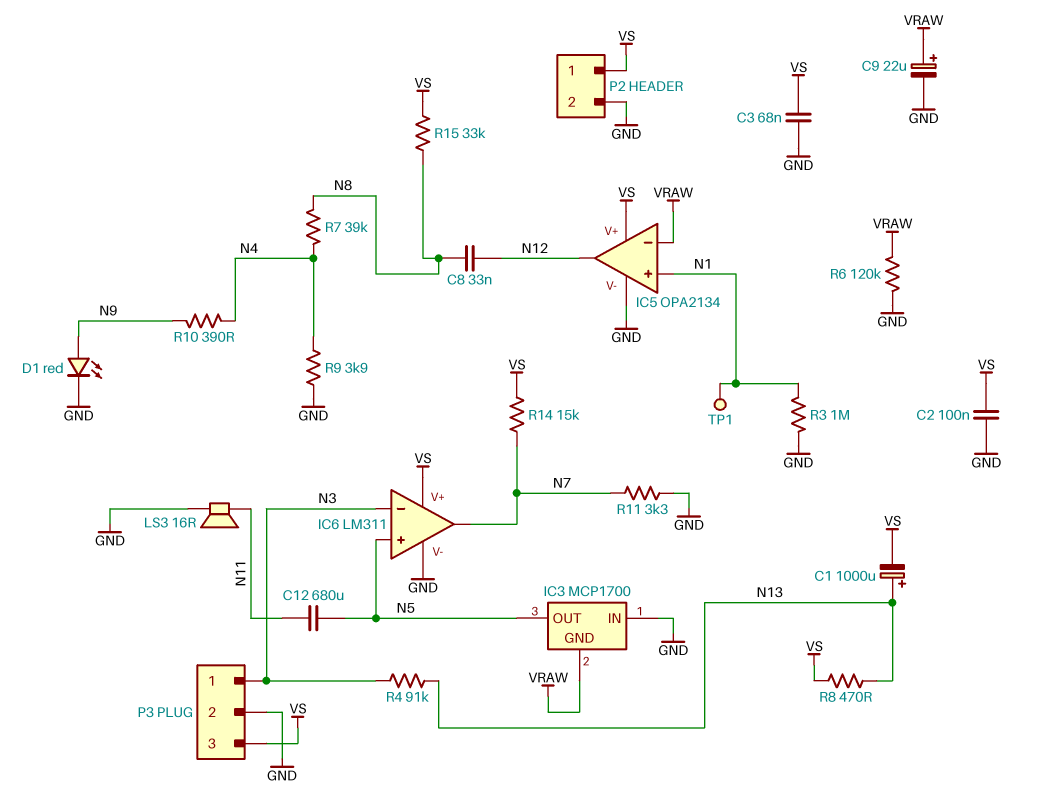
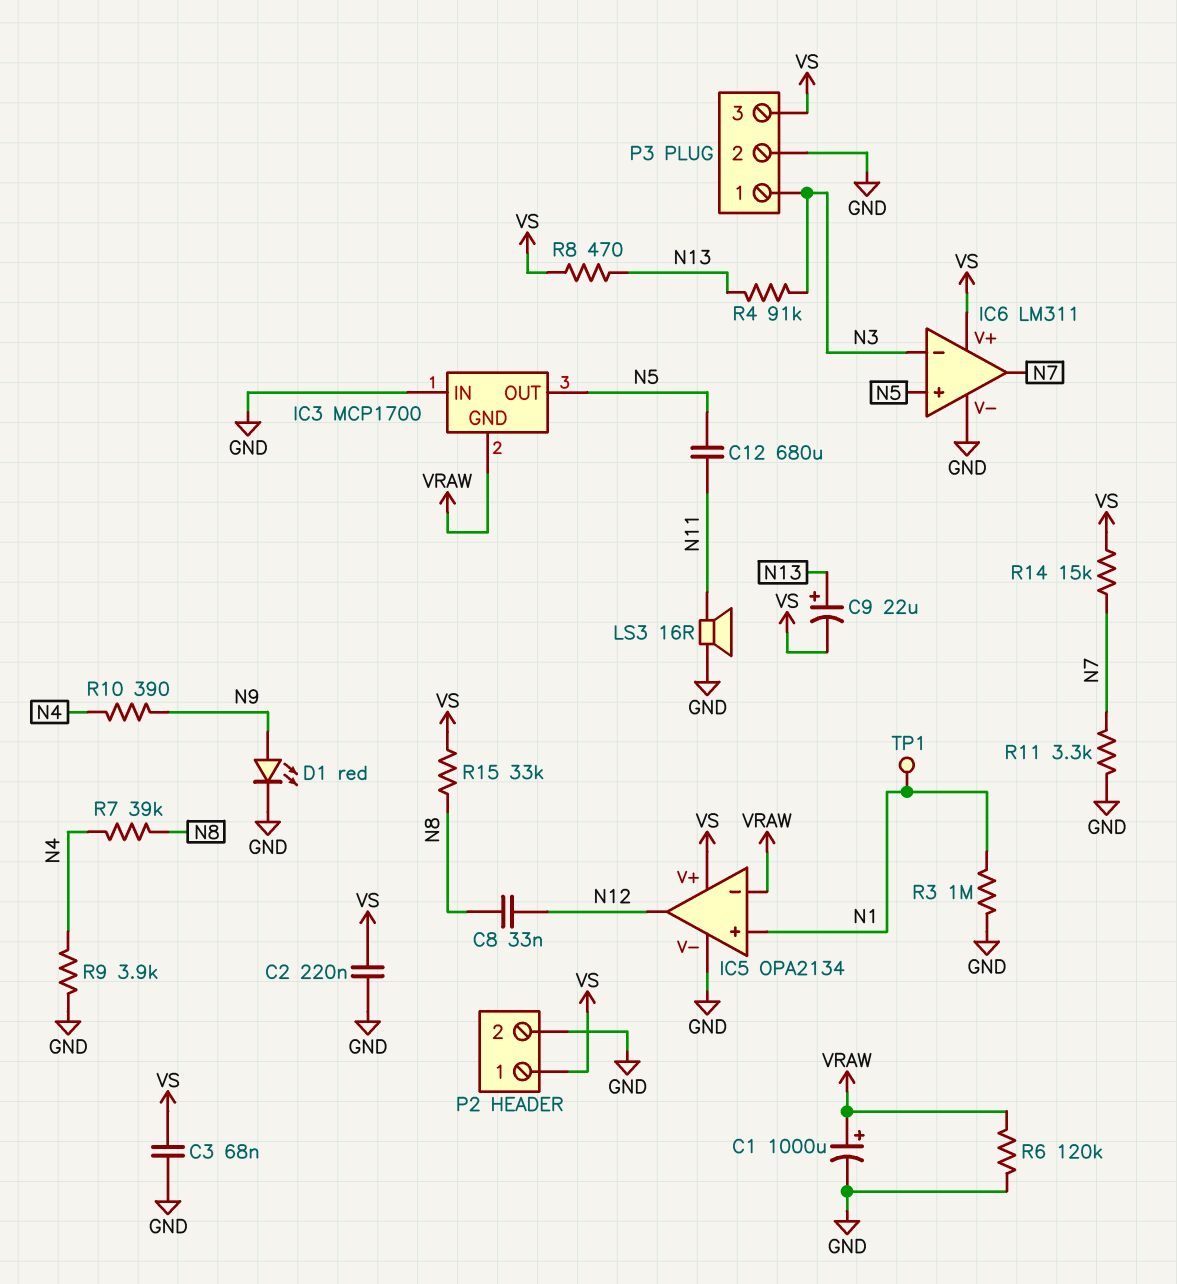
C1: 1000uF (plus N13, minus VS) -> 1000uF (plus VRAW, minus GND)
C2: 100nF (GND, VS) -> 220nF (GND, VS)
C9: 22uF (plus VRAW, minus GND) -> 22uF (plus N13, minus VS)

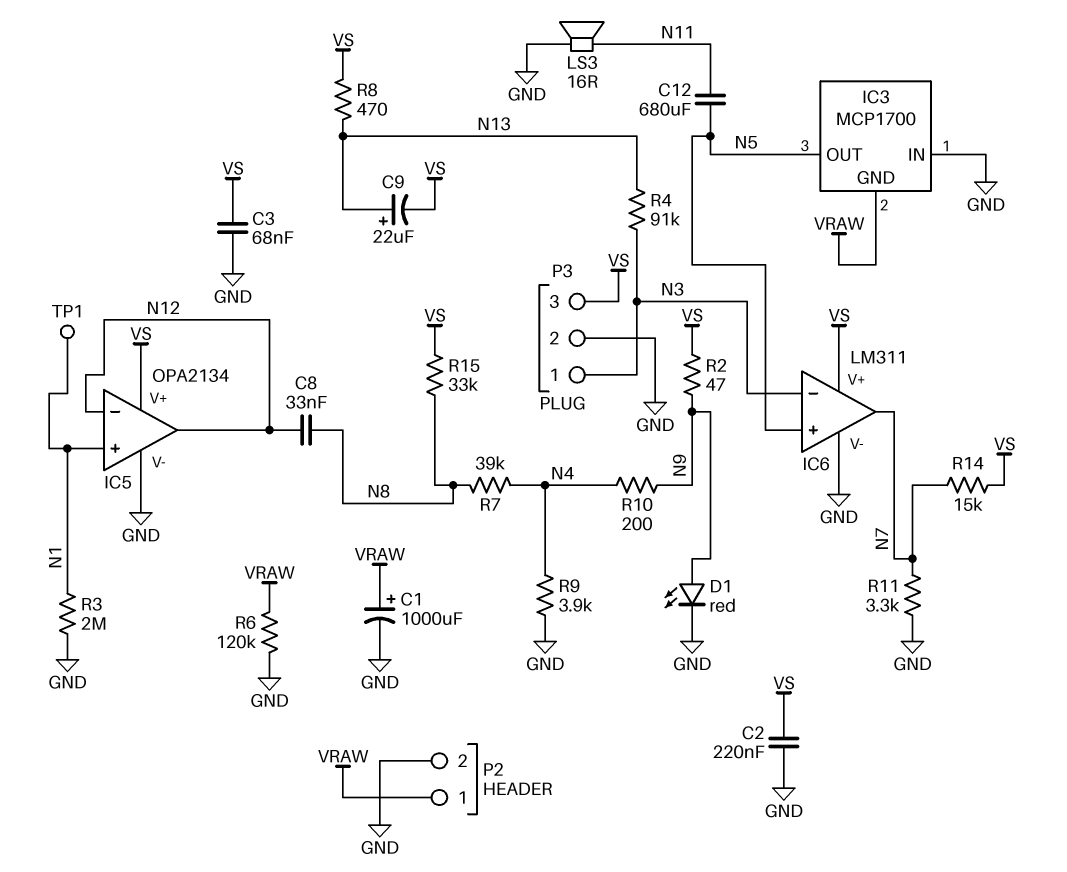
IC5 pin in-: VRAW -> N12
P2 pin 1: VS -> VRAW
R2: none -> 47 (N9, VS)
R3: 1M (GND, N1) -> 2M (GND, N1)
R10: 390 (N4, N9) -> 200 (N4, N9)

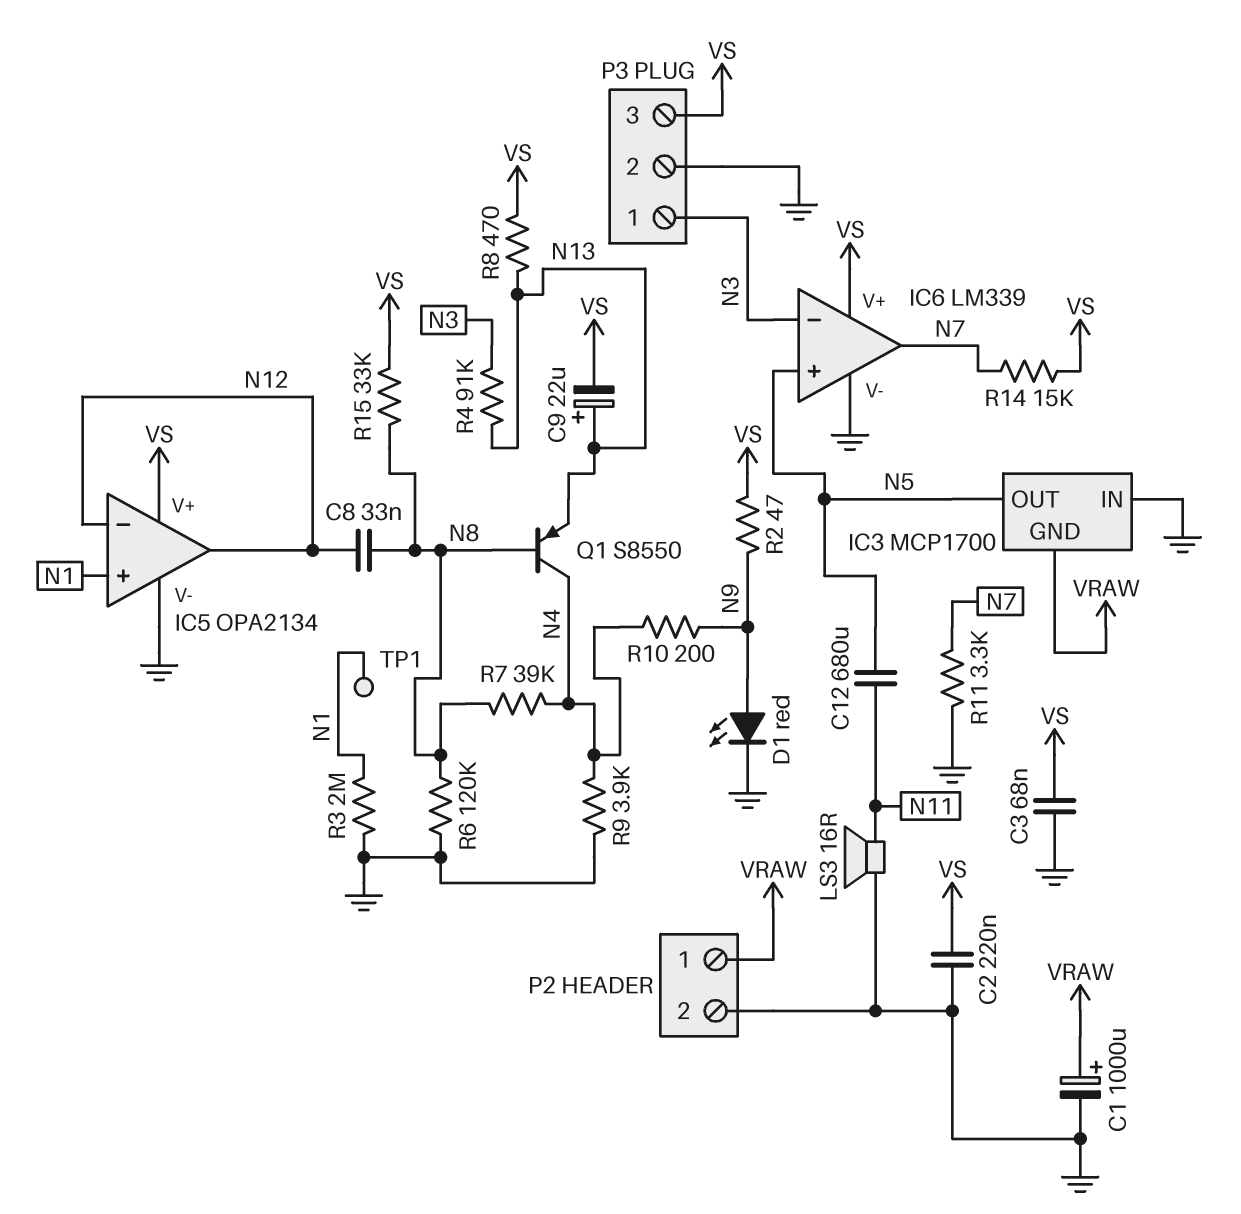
IC6: LM311 -> LM339
Q1: none -> PNP S8550 (B N8, C N4, E N13)
R6: 120k (GND, VRAW) -> 120k (GND, N8)

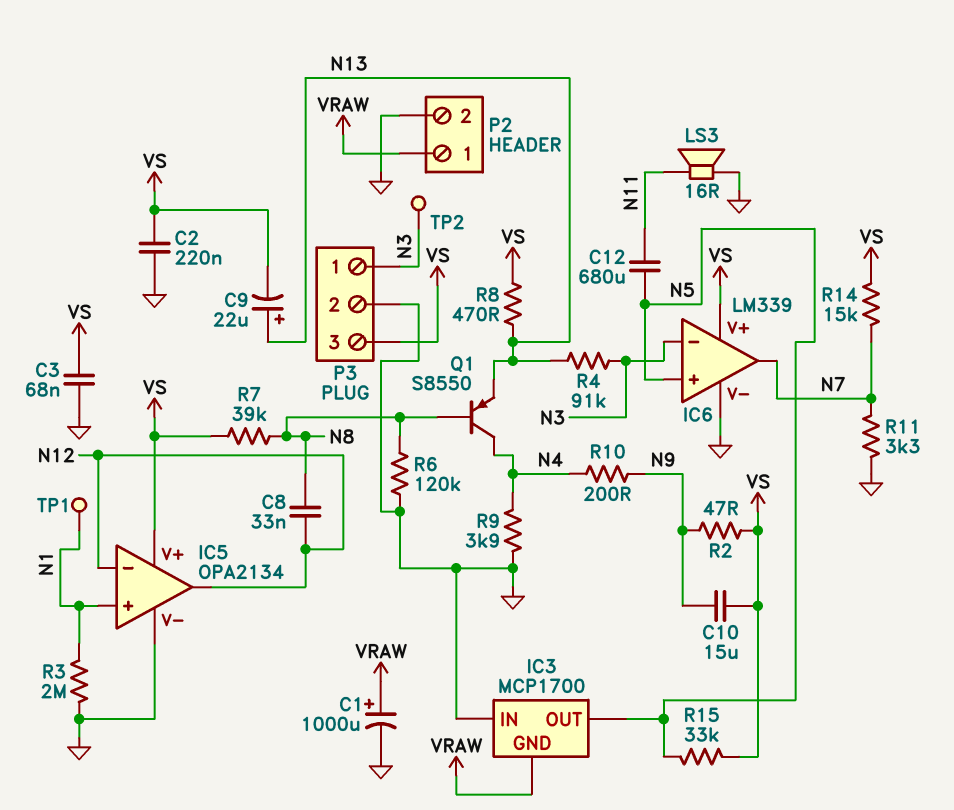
C10: none -> 15uF (N9, VS)
D1: LED red (A N9, K GND) -> none
R7: 39k (N4, N8) -> 39k (N8, VS)
R15: 33k (N8, VS) -> 33k (N5, VS)
TP2: none -> test point (N3)

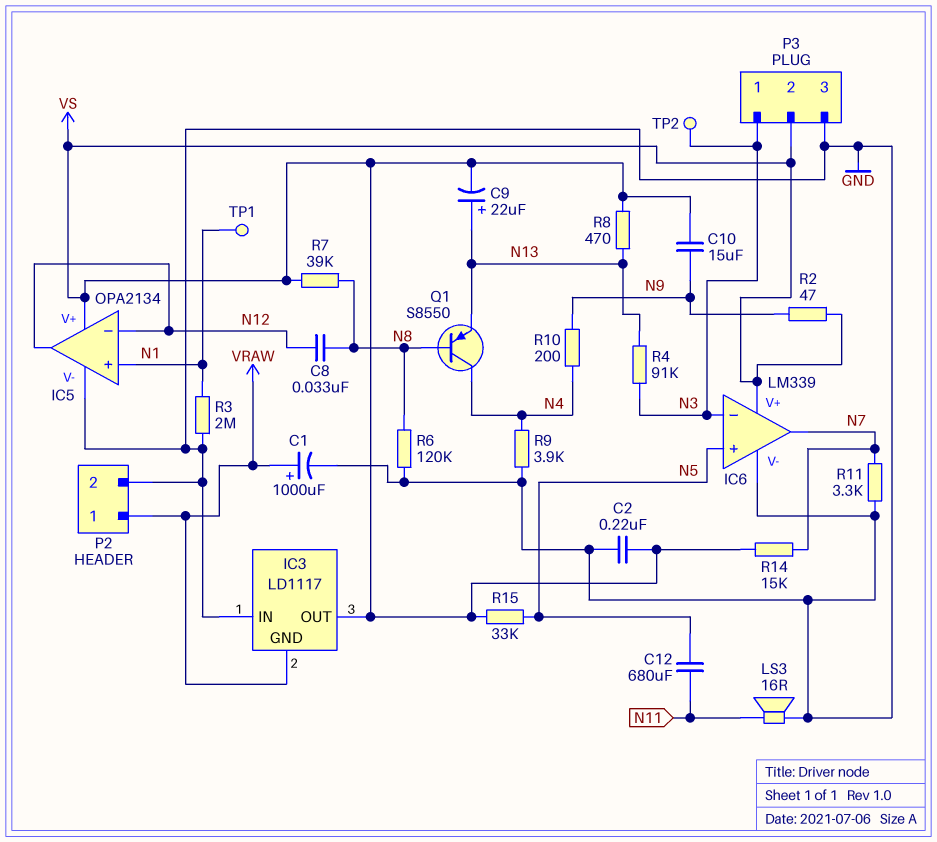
C3: 68nF (GND, VS) -> none
IC3: MCP1700 -> LD1117
IC3 pin OUT: N5 -> VS
P3 pin 2: GND -> VS
P3 pin 3: VS -> GND

